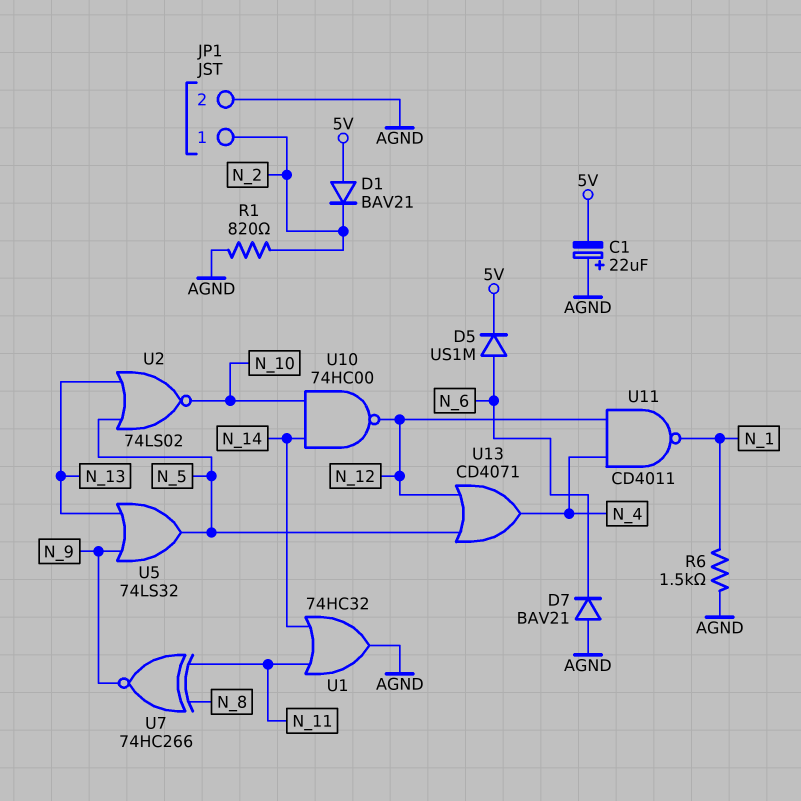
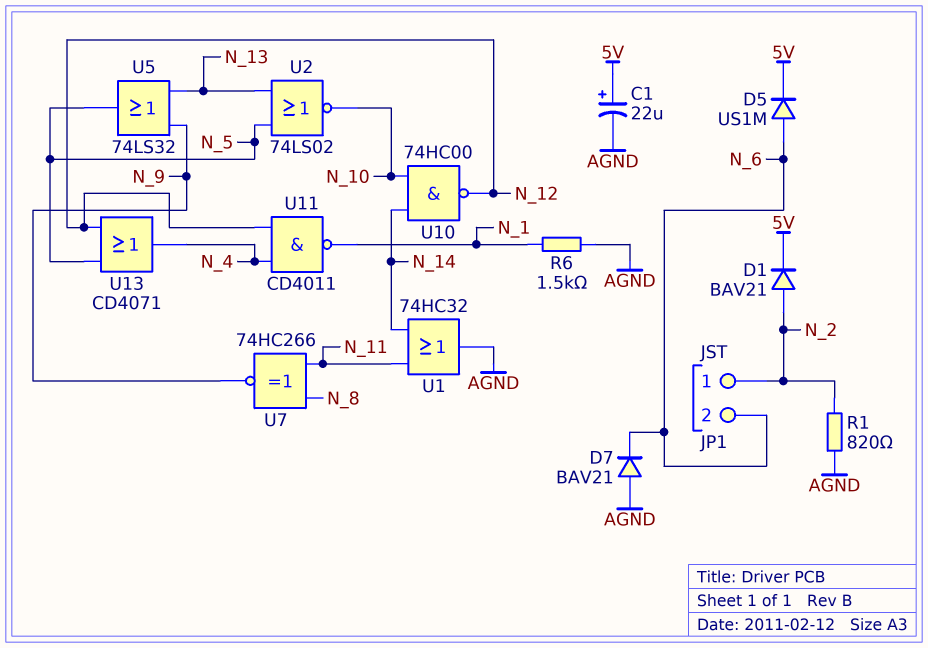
C1: 22uF (plus AGND, minus 5V) -> 22uF (plus 5V, minus AGND)
D1: diode BAV21 (A 5V, K N_2) -> diode BAV21 (A N_2, K 5V)
JP1 pin 2: AGND -> N_6

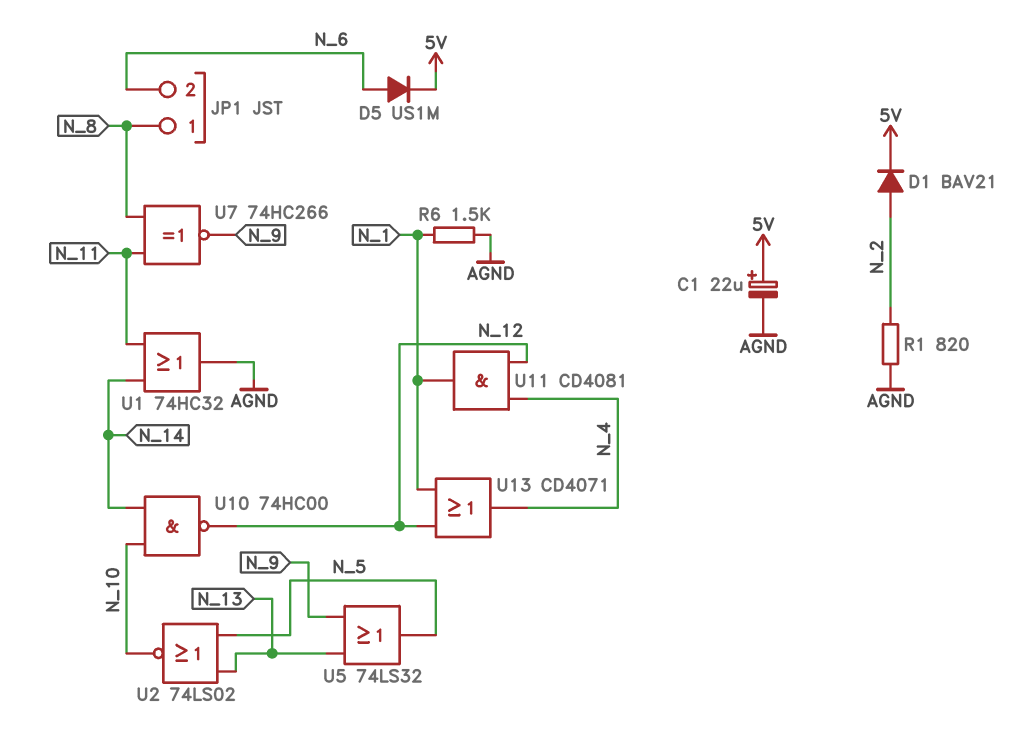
D7: diode BAV21 (A AGND, K N_6) -> none
JP1 pin 1: N_2 -> N_8
U11: NAND CD4011 (in N_4, in N_12, out N_1) -> AND CD4081 (in N_4, in N_12, out N_1)
U13: OR CD4071 (in N_5, in N_12, out N_4) -> OR CD4071 (in N_1, in N_12, out N_4)

